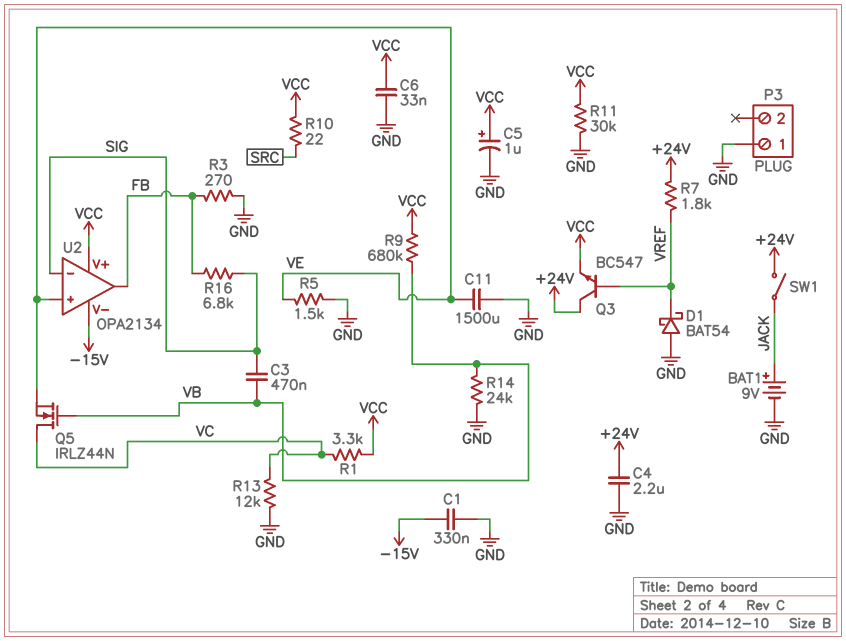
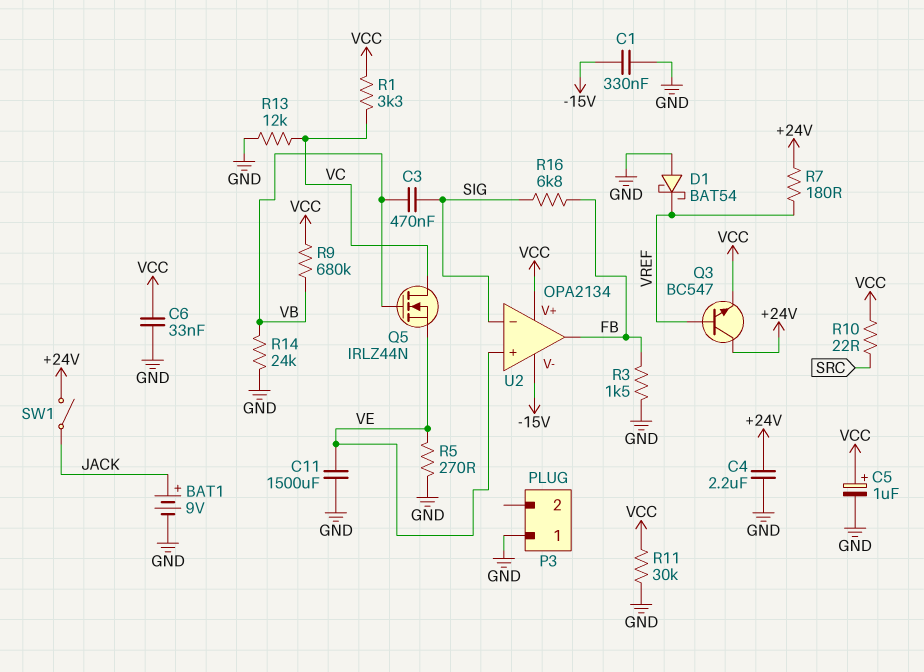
R3: 270 (FB, GND) -> 1.5k (FB, GND)
R5: 1.5k (GND, VE) -> 270 (GND, VE)
R7: 1.8k (+24V, VREF) -> 180 (+24V, VREF)

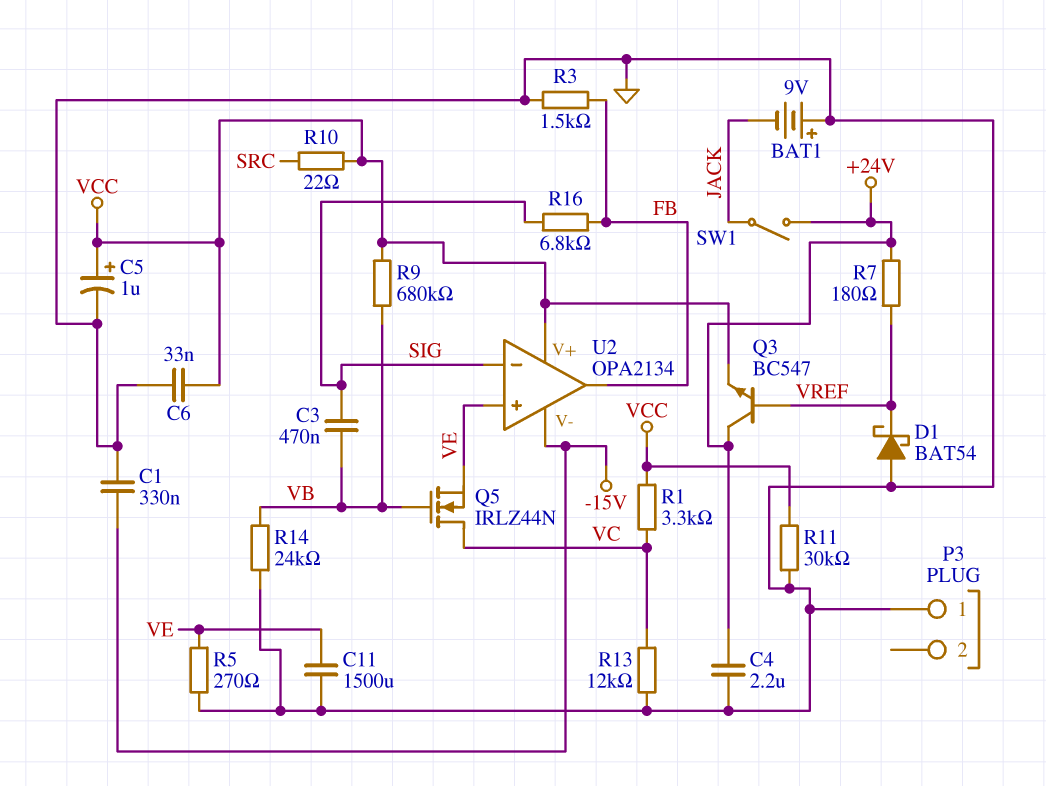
BAT1: 9V (plus JACK, minus GND) -> 9V (plus GND, minus JACK)

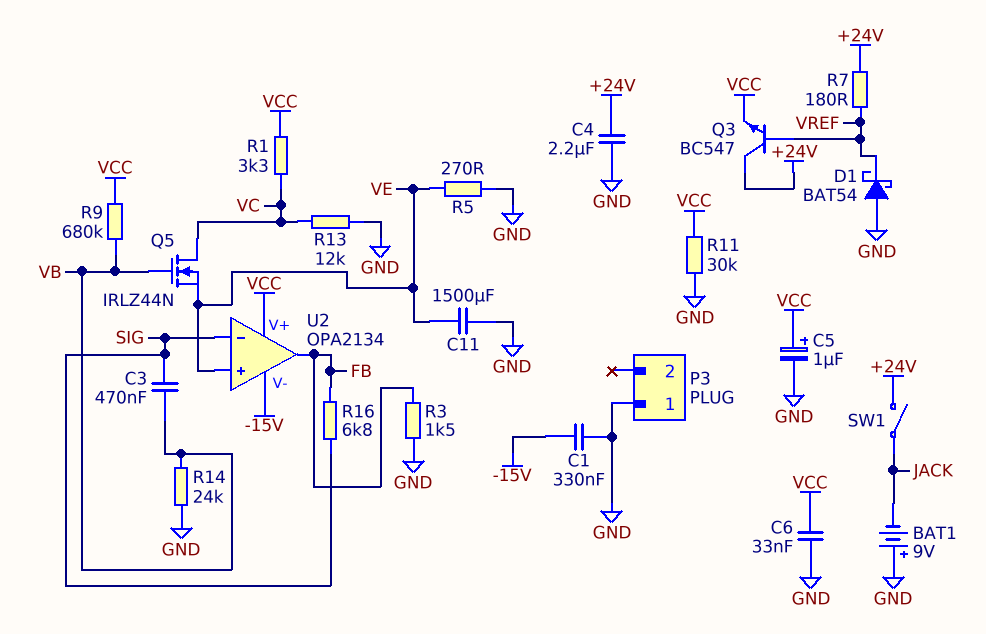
R10: 22 (SRC, VCC) -> none

